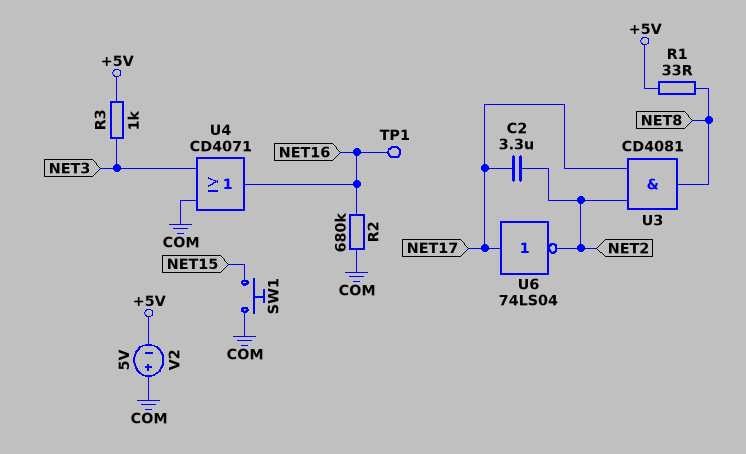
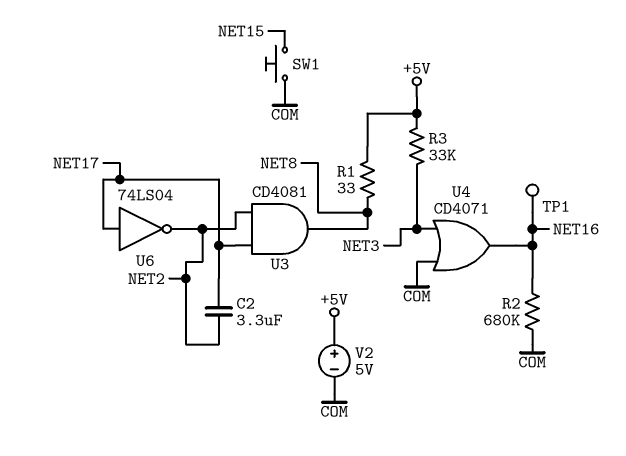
R3: 1k (+5V, NET3) -> 33k (+5V, NET3)
V2: 5V (plus COM, minus +5V) -> 5V (plus +5V, minus COM)

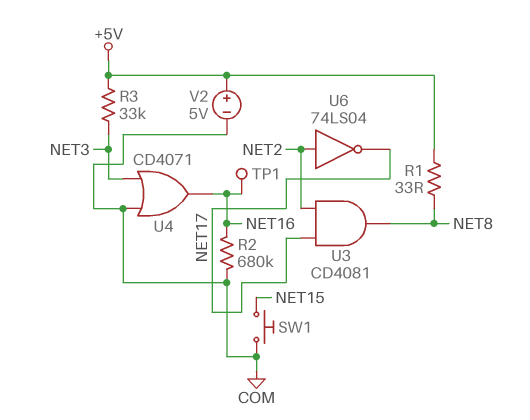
C2: 3.3uF (NET2, NET17) -> none
U6: NOT 74LS04 (in NET17, out NET2) -> NOT 74LS04 (in NET2, out NET17)

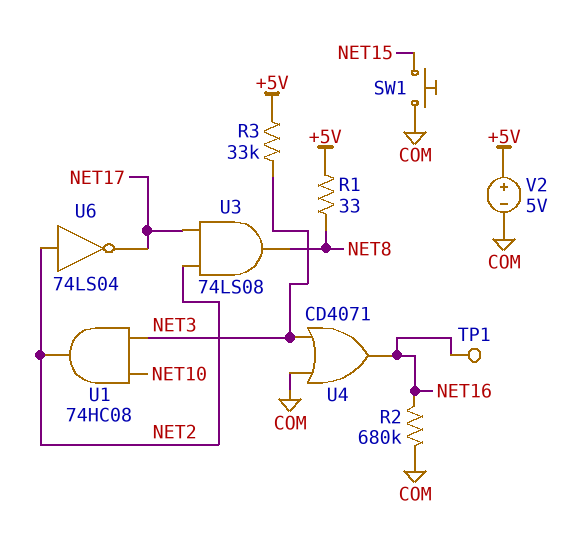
U1: none -> AND 74HC08 (in NET3, in NET10, out NET2)
U3: AND CD4081 (in NET2, in NET17, out NET8) -> AND 74LS08 (in NET2, in NET17, out NET8)

